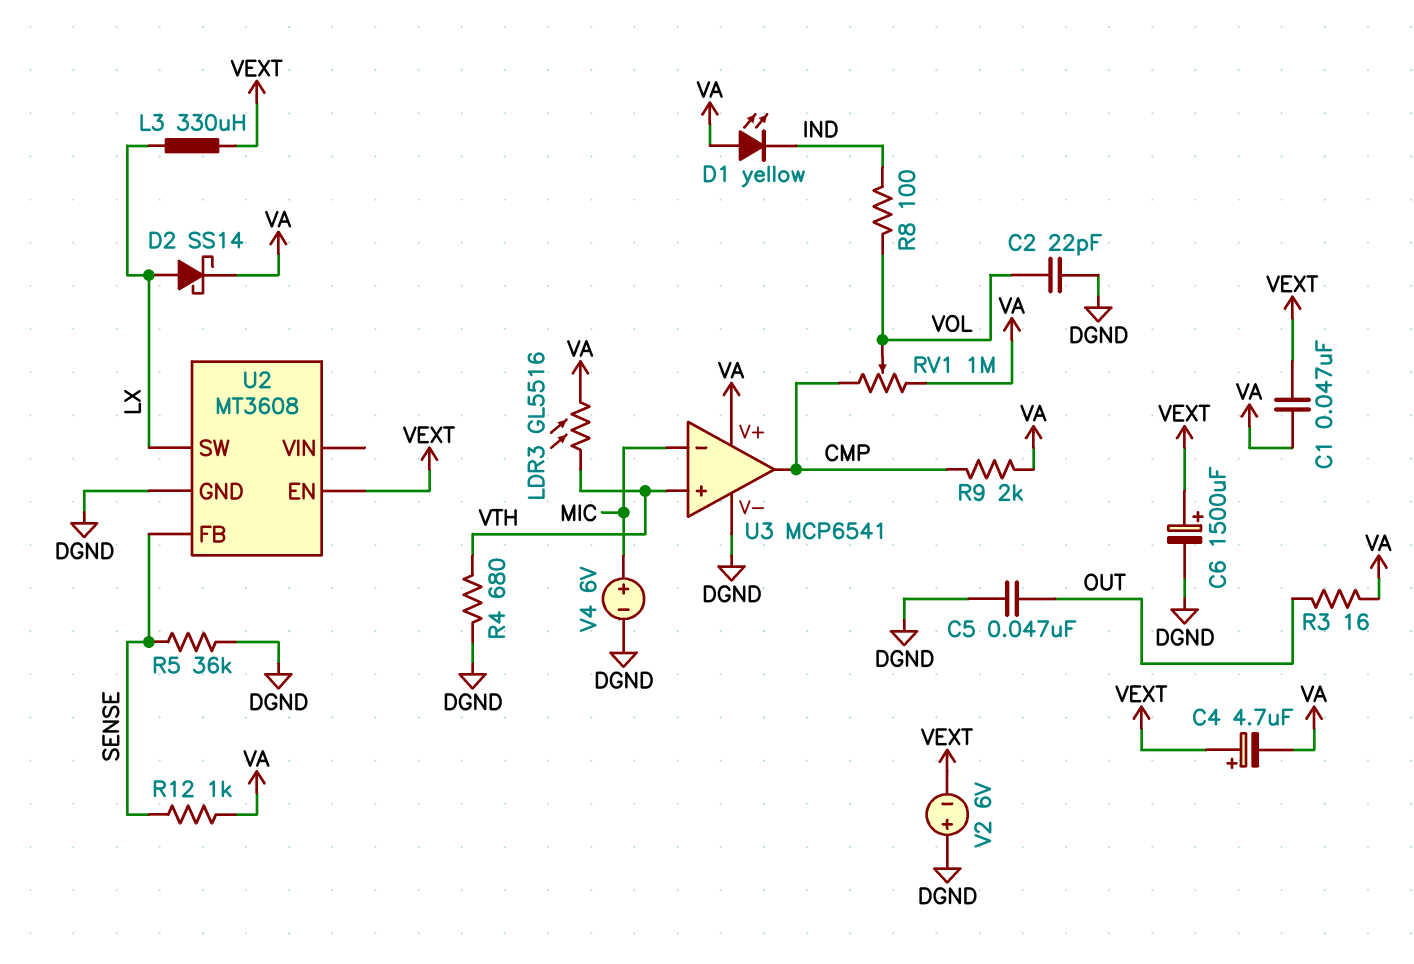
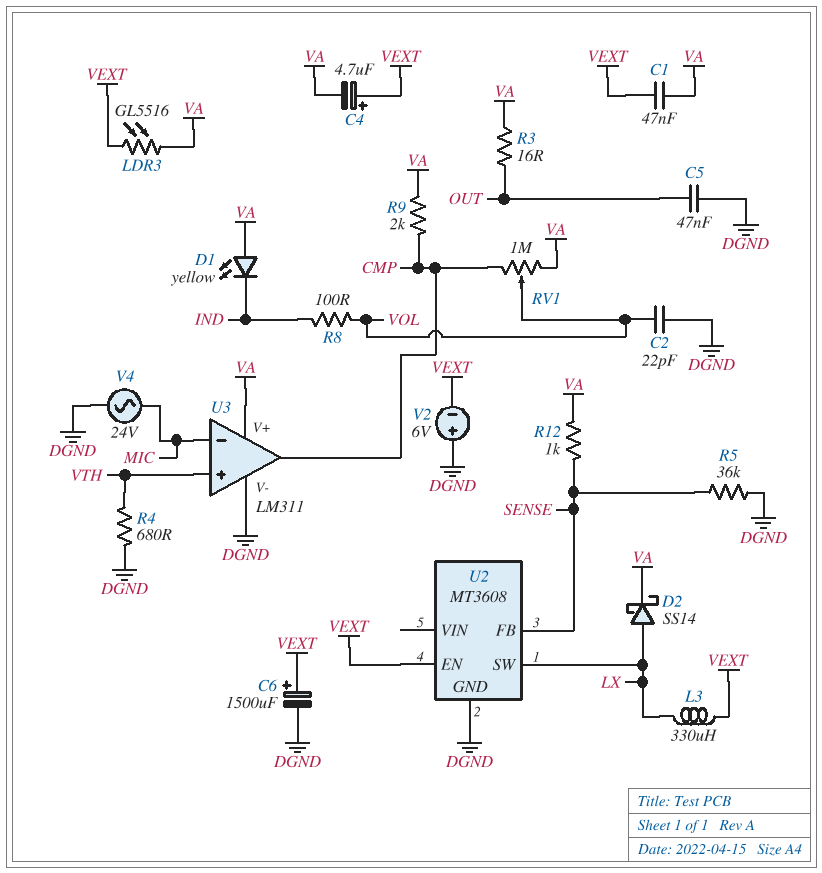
LDR3: GL5516 (VA, VTH) -> GL5516 (VA, VEXT)
U3: MCP6541 -> LM311
V4: 6V (plus MIC, minus DGND) -> AC 24V (DGND, MIC)

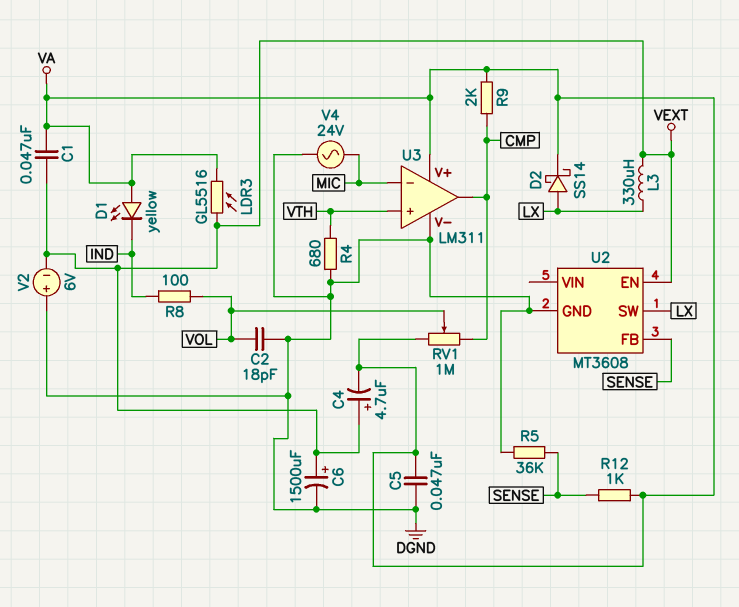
C2: 22pF (DGND, VOL) -> 18pF (DGND, VOL)
C5: 47nF (DGND, OUT) -> 47nF (DGND, VA)
R3: 16 (OUT, VA) -> none

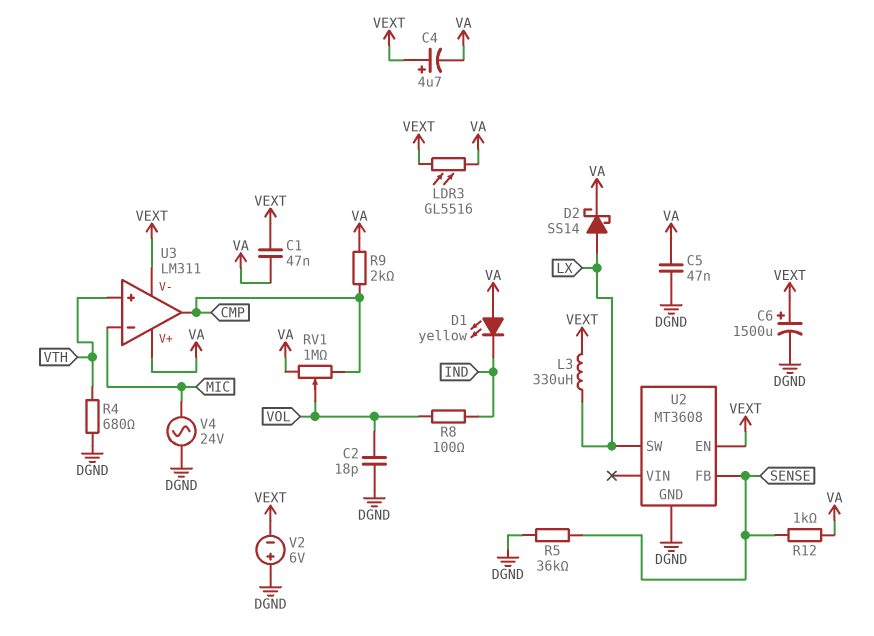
U3 pin V-: DGND -> VEXT

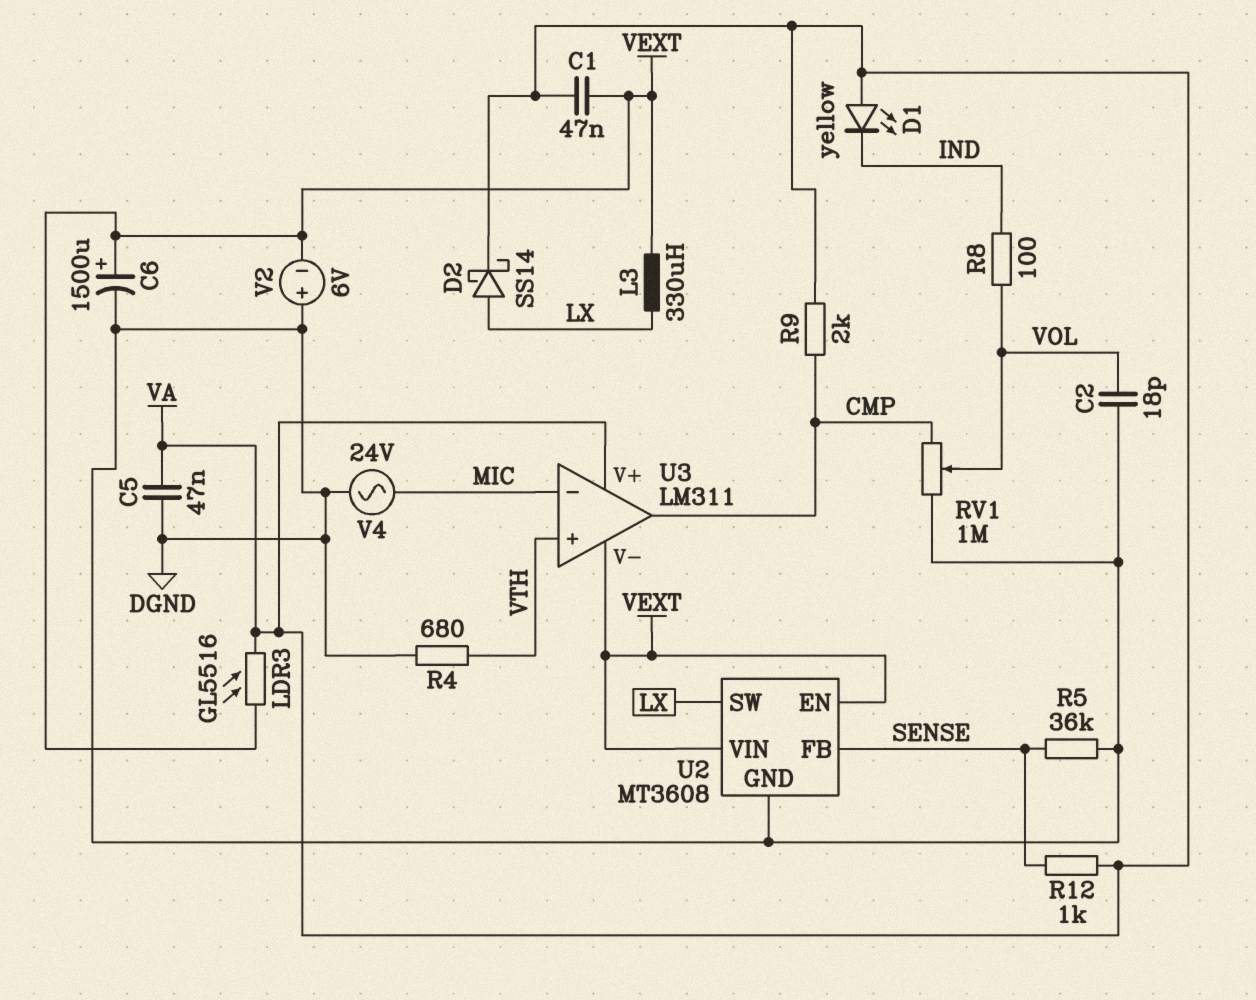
C4: 4.7uF (plus VEXT, minus VA) -> none
RV1: 1M (CMP, VA, wiper VOL) -> 1M (CMP, DGND, wiper VOL)
U2 pin VIN: none -> VEXT

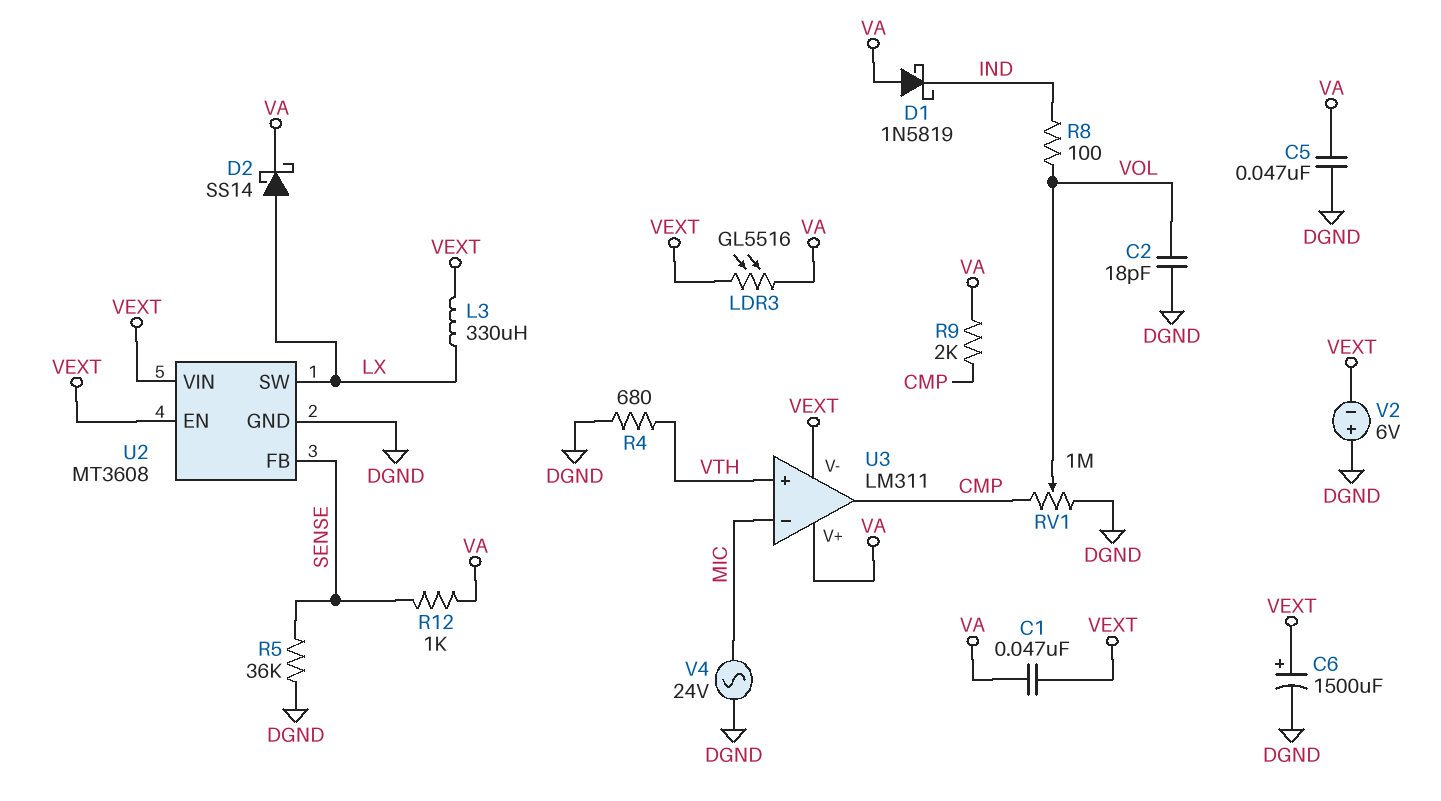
D1: LED yellow (A VA, K IND) -> schottky 1N5819 (A VA, K IND)

